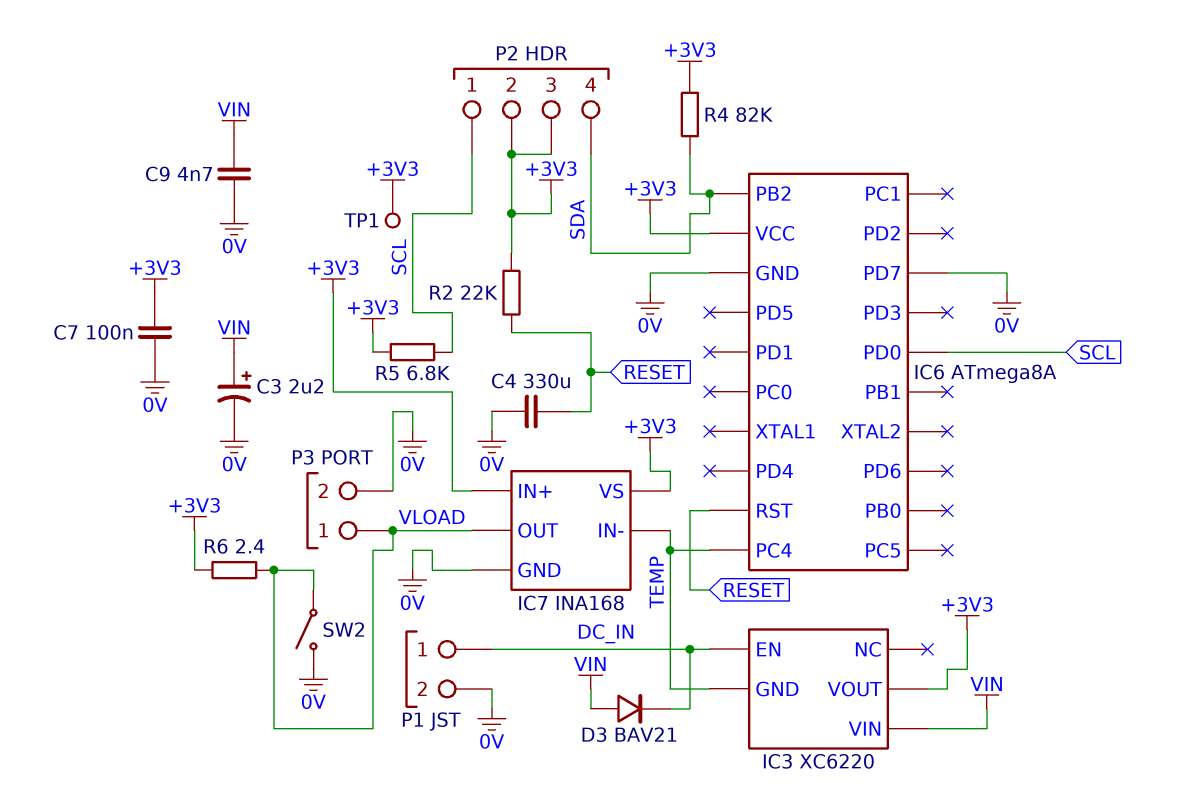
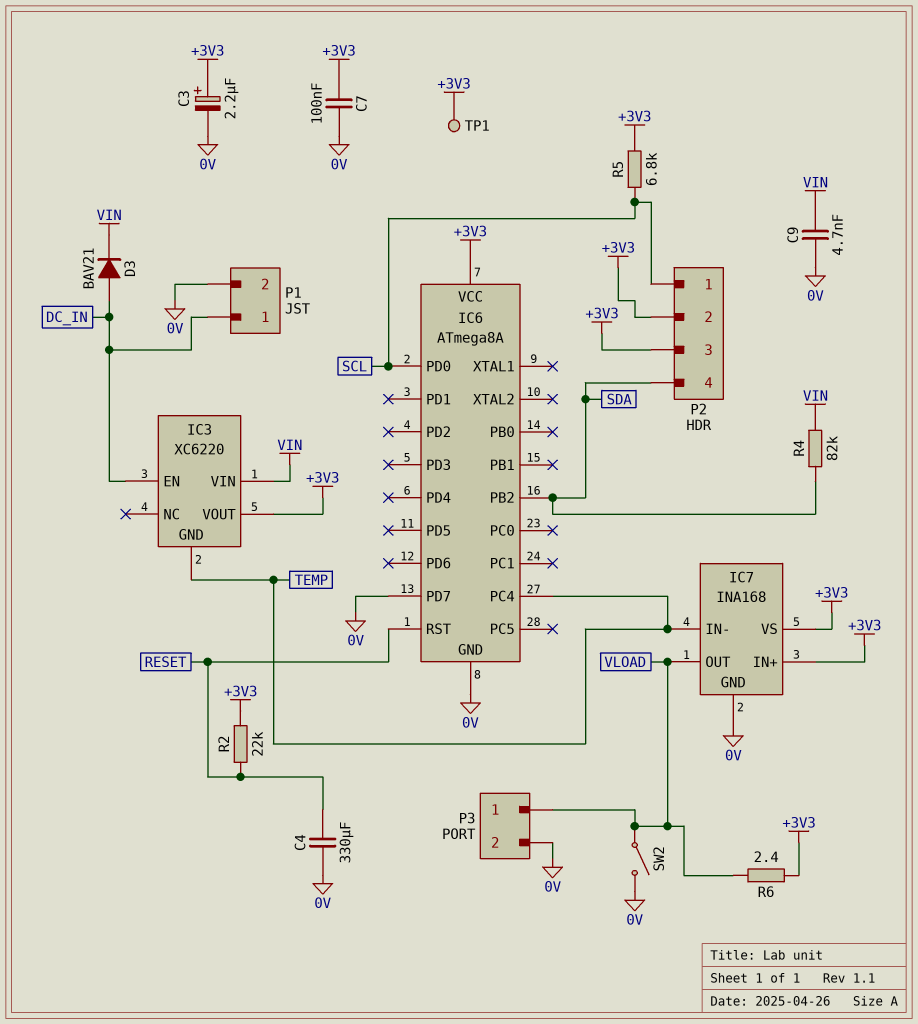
C3: 2.2uF (plus VIN, minus 0V) -> 2.2uF (plus +3V3, minus 0V)
D3: diode BAV21 (A VIN, K DC_IN) -> diode BAV21 (A DC_IN, K VIN)
R4: 82k (+3V3, SDA) -> 82k (SDA, VIN)

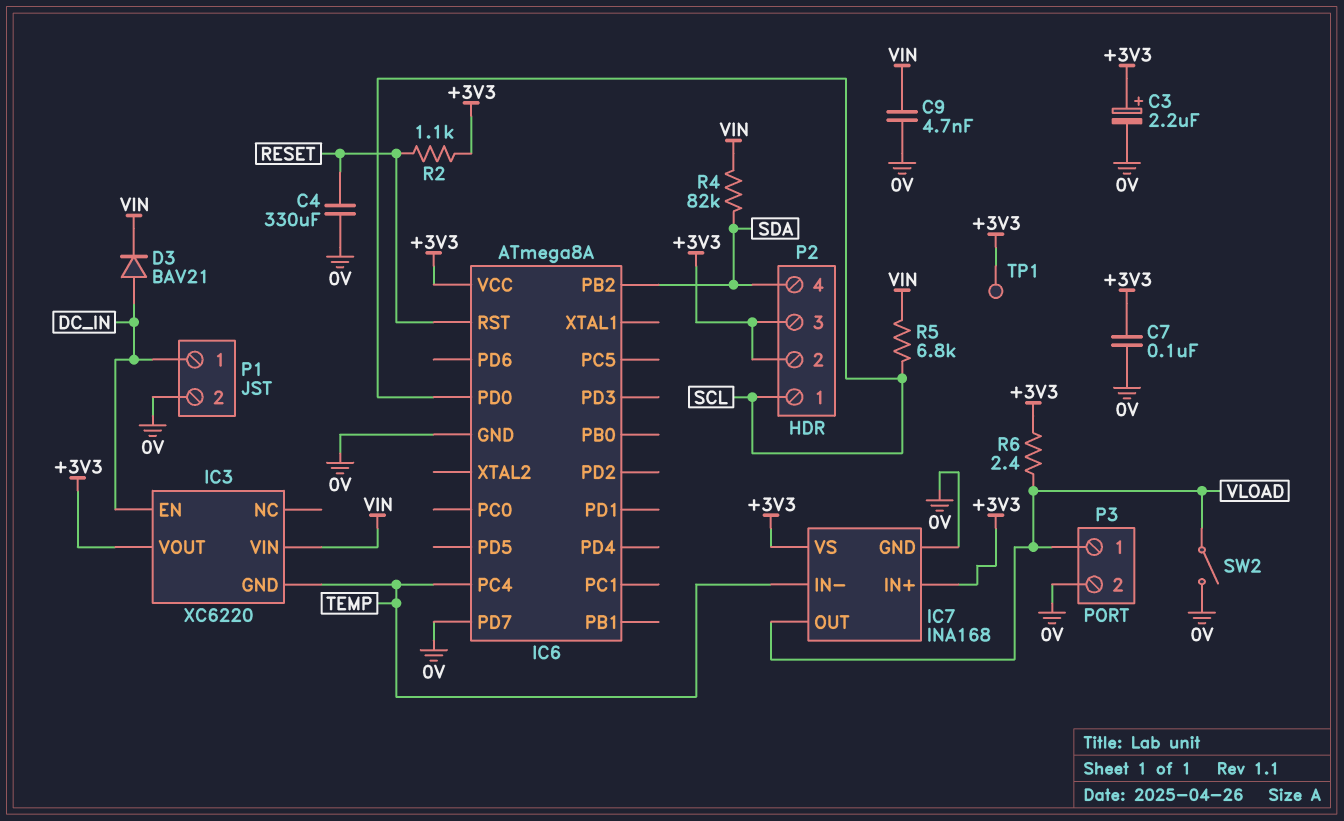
R2: 22k (+3V3, RESET) -> 1.1k (+3V3, RESET)
R5: 6.8k (+3V3, SCL) -> 6.8k (SCL, VIN)

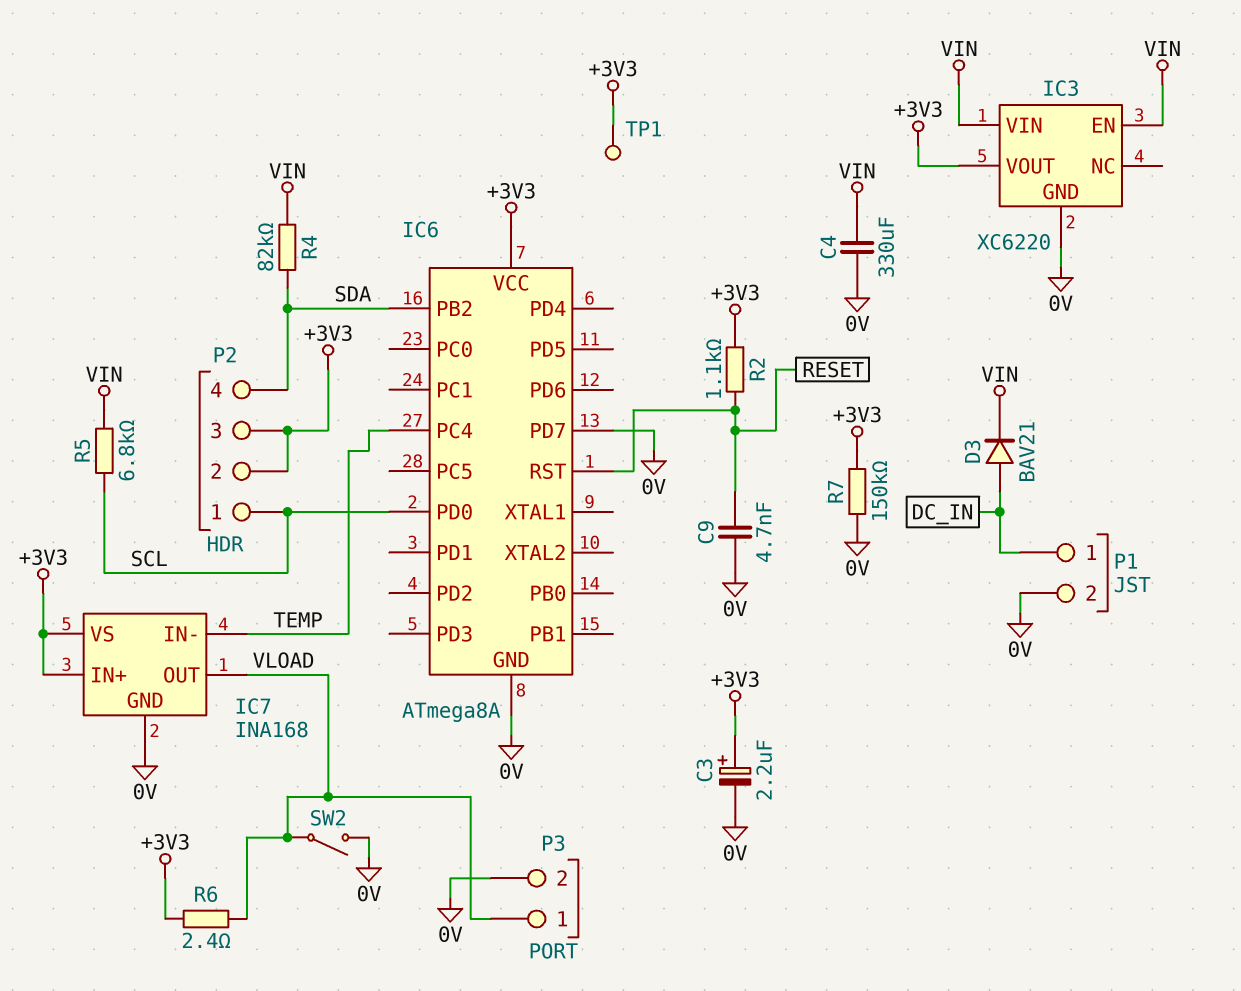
C4: 330uF (0V, RESET) -> 330uF (0V, VIN)
C7: 100nF (+3V3, 0V) -> none
C9: 4.7nF (0V, VIN) -> 4.7nF (0V, RESET)
IC3 pin EN: DC_IN -> VIN
IC3 pin GND: TEMP -> 0V
R7: none -> 150k (+3V3, 0V)

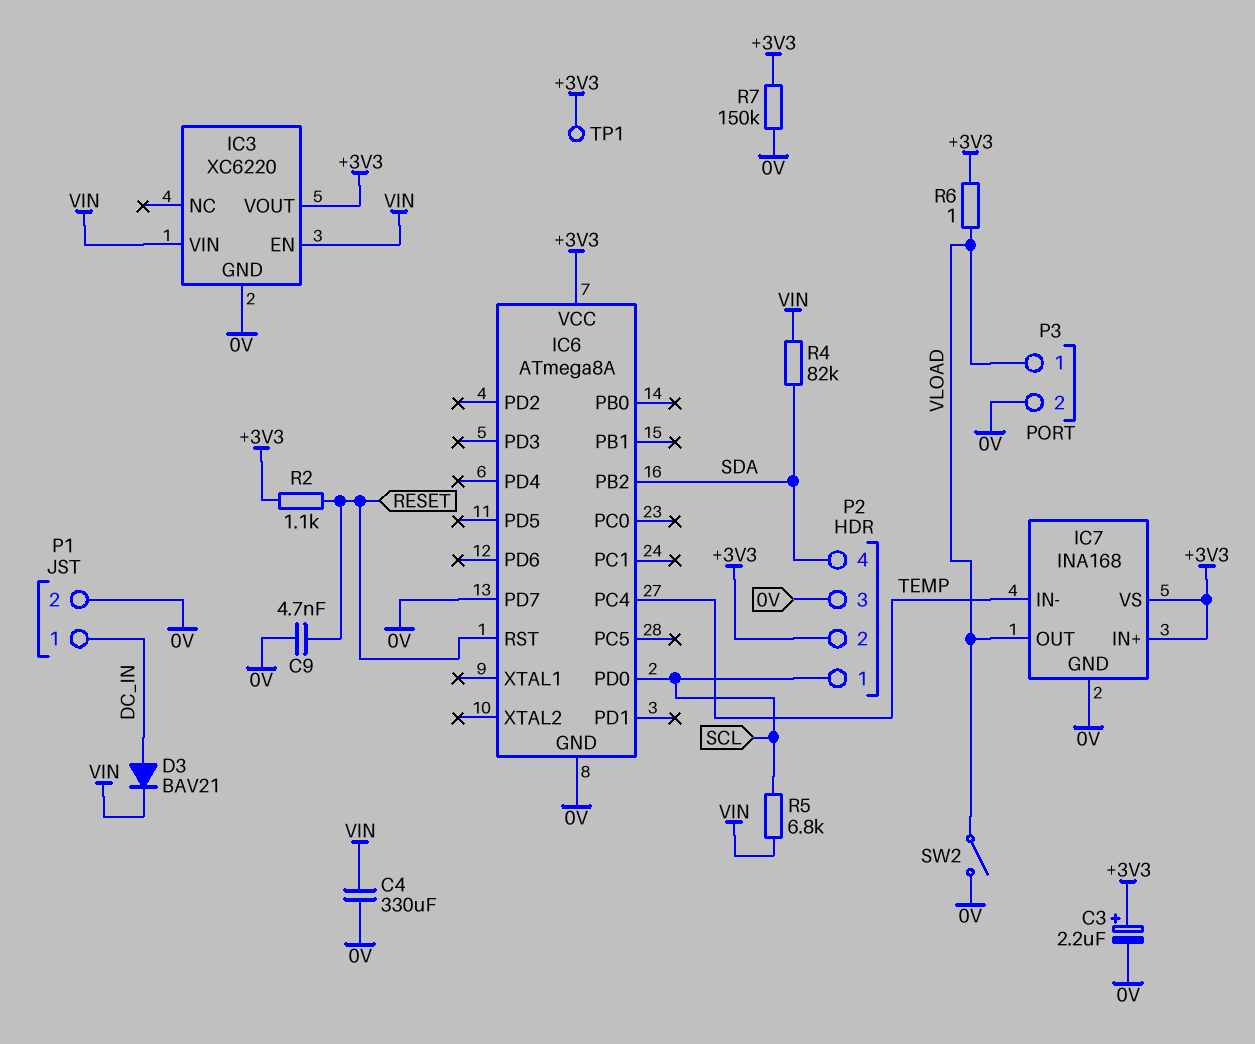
P2 pin 3: +3V3 -> 0V
R6: 2.4 (+3V3, VLOAD) -> 1 (+3V3, VLOAD)

